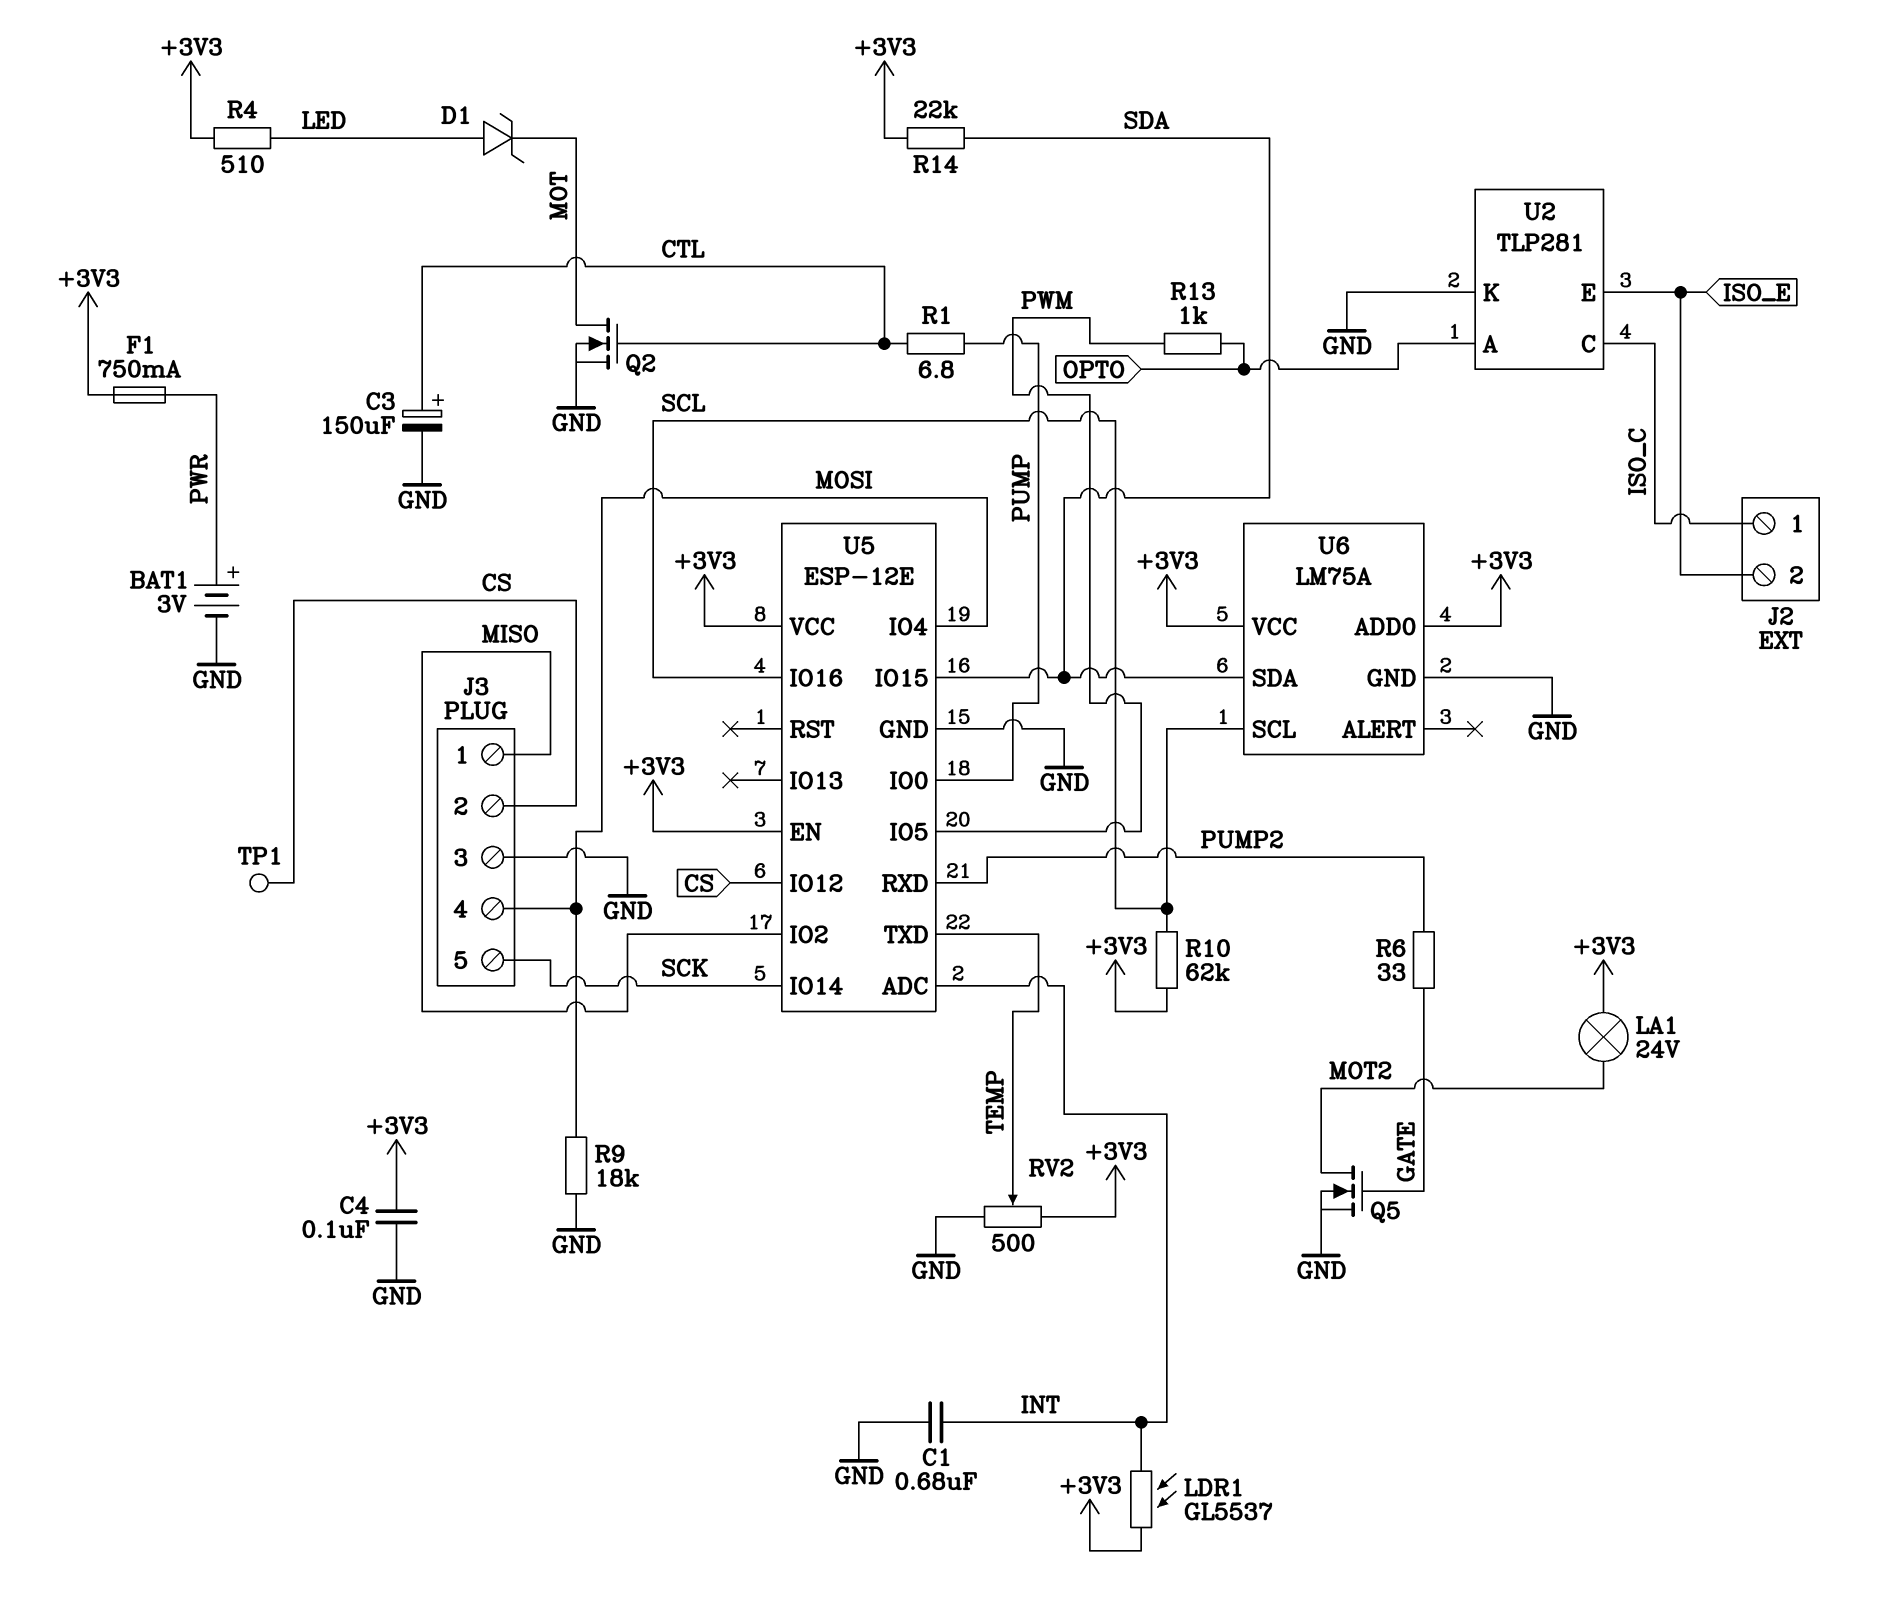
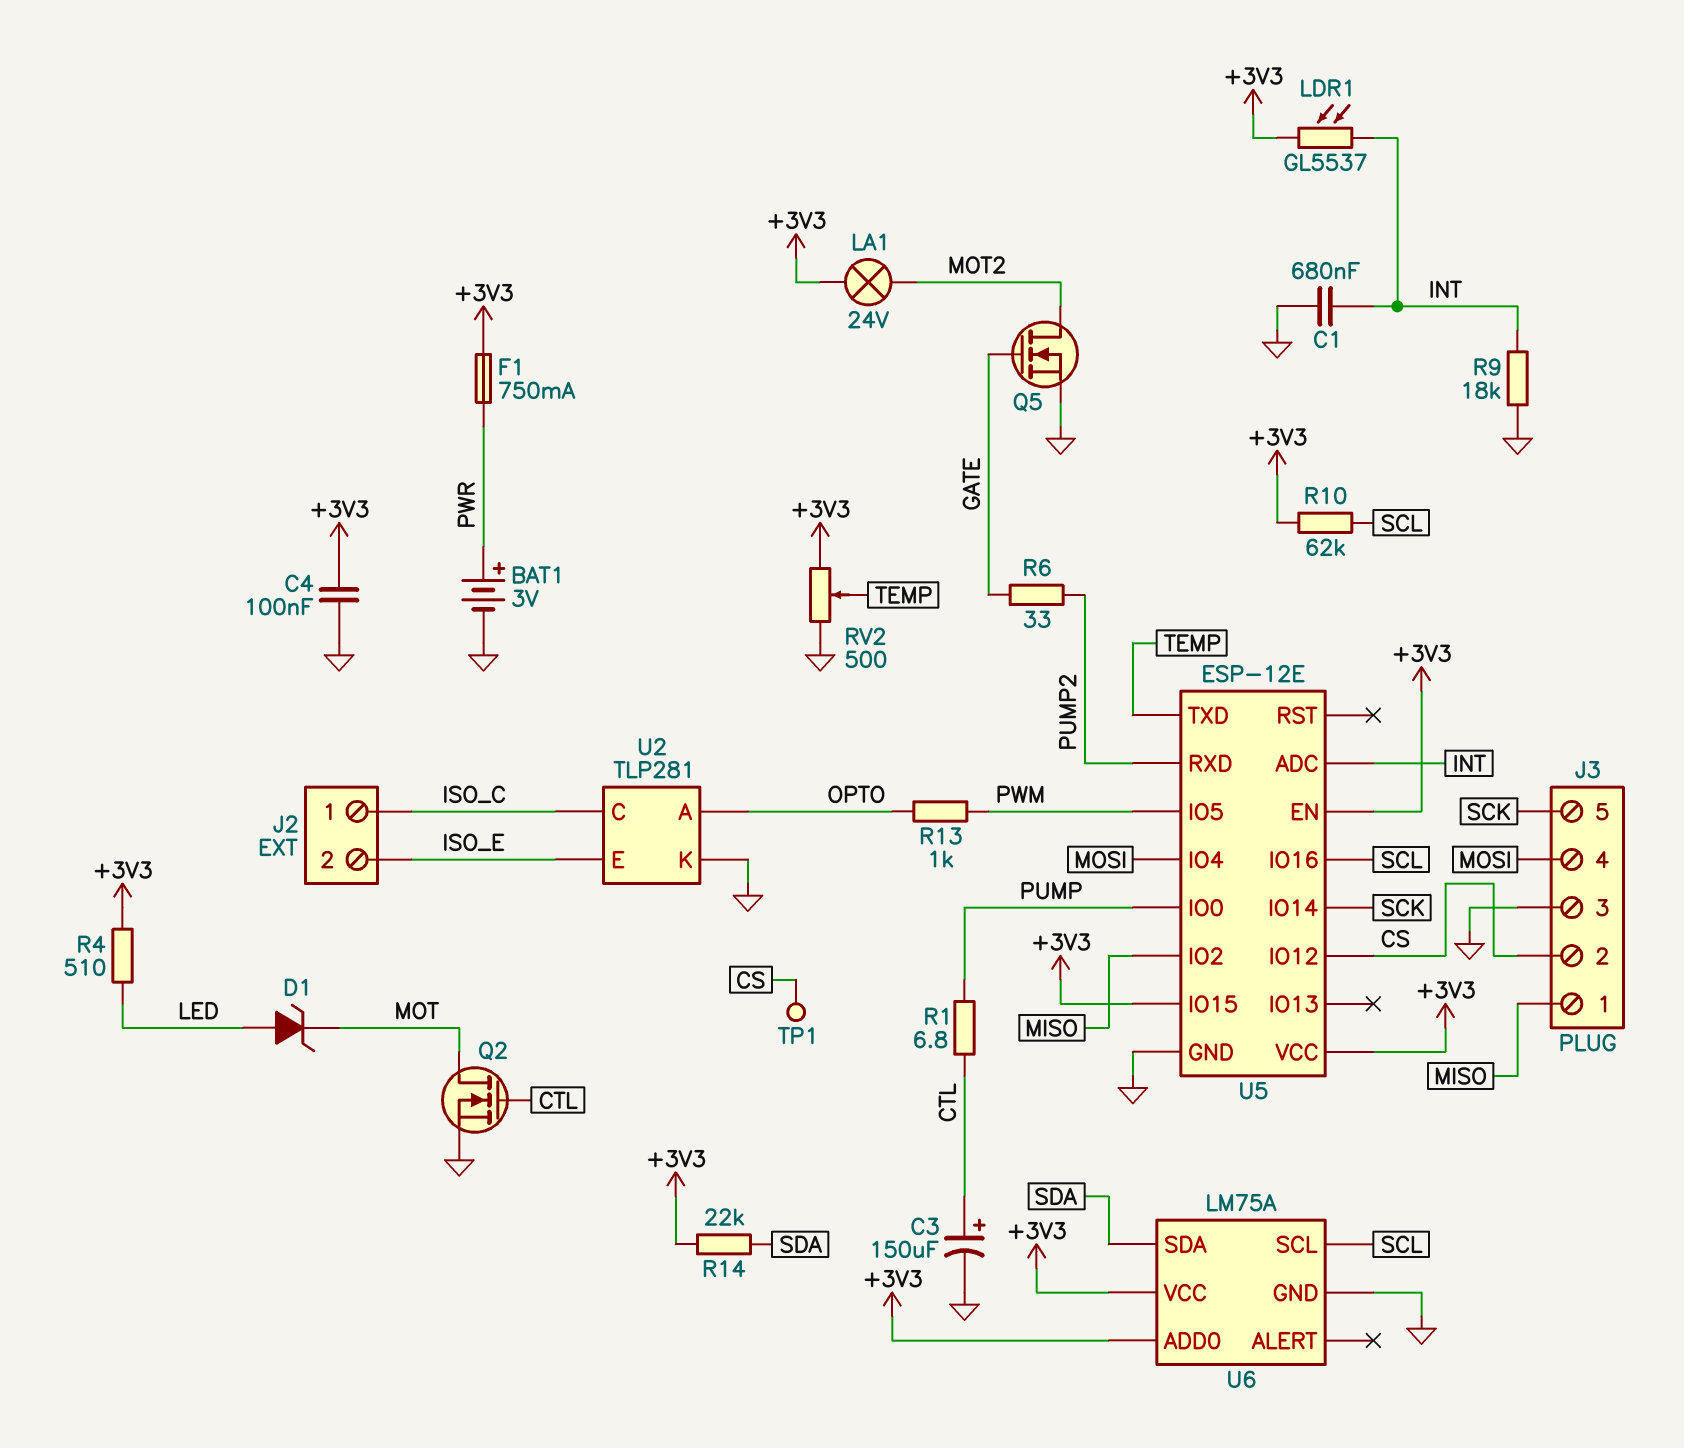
R9: 18k (GND, MOSI) -> 18k (GND, INT)
U5 pin IO15: SDA -> +3V3

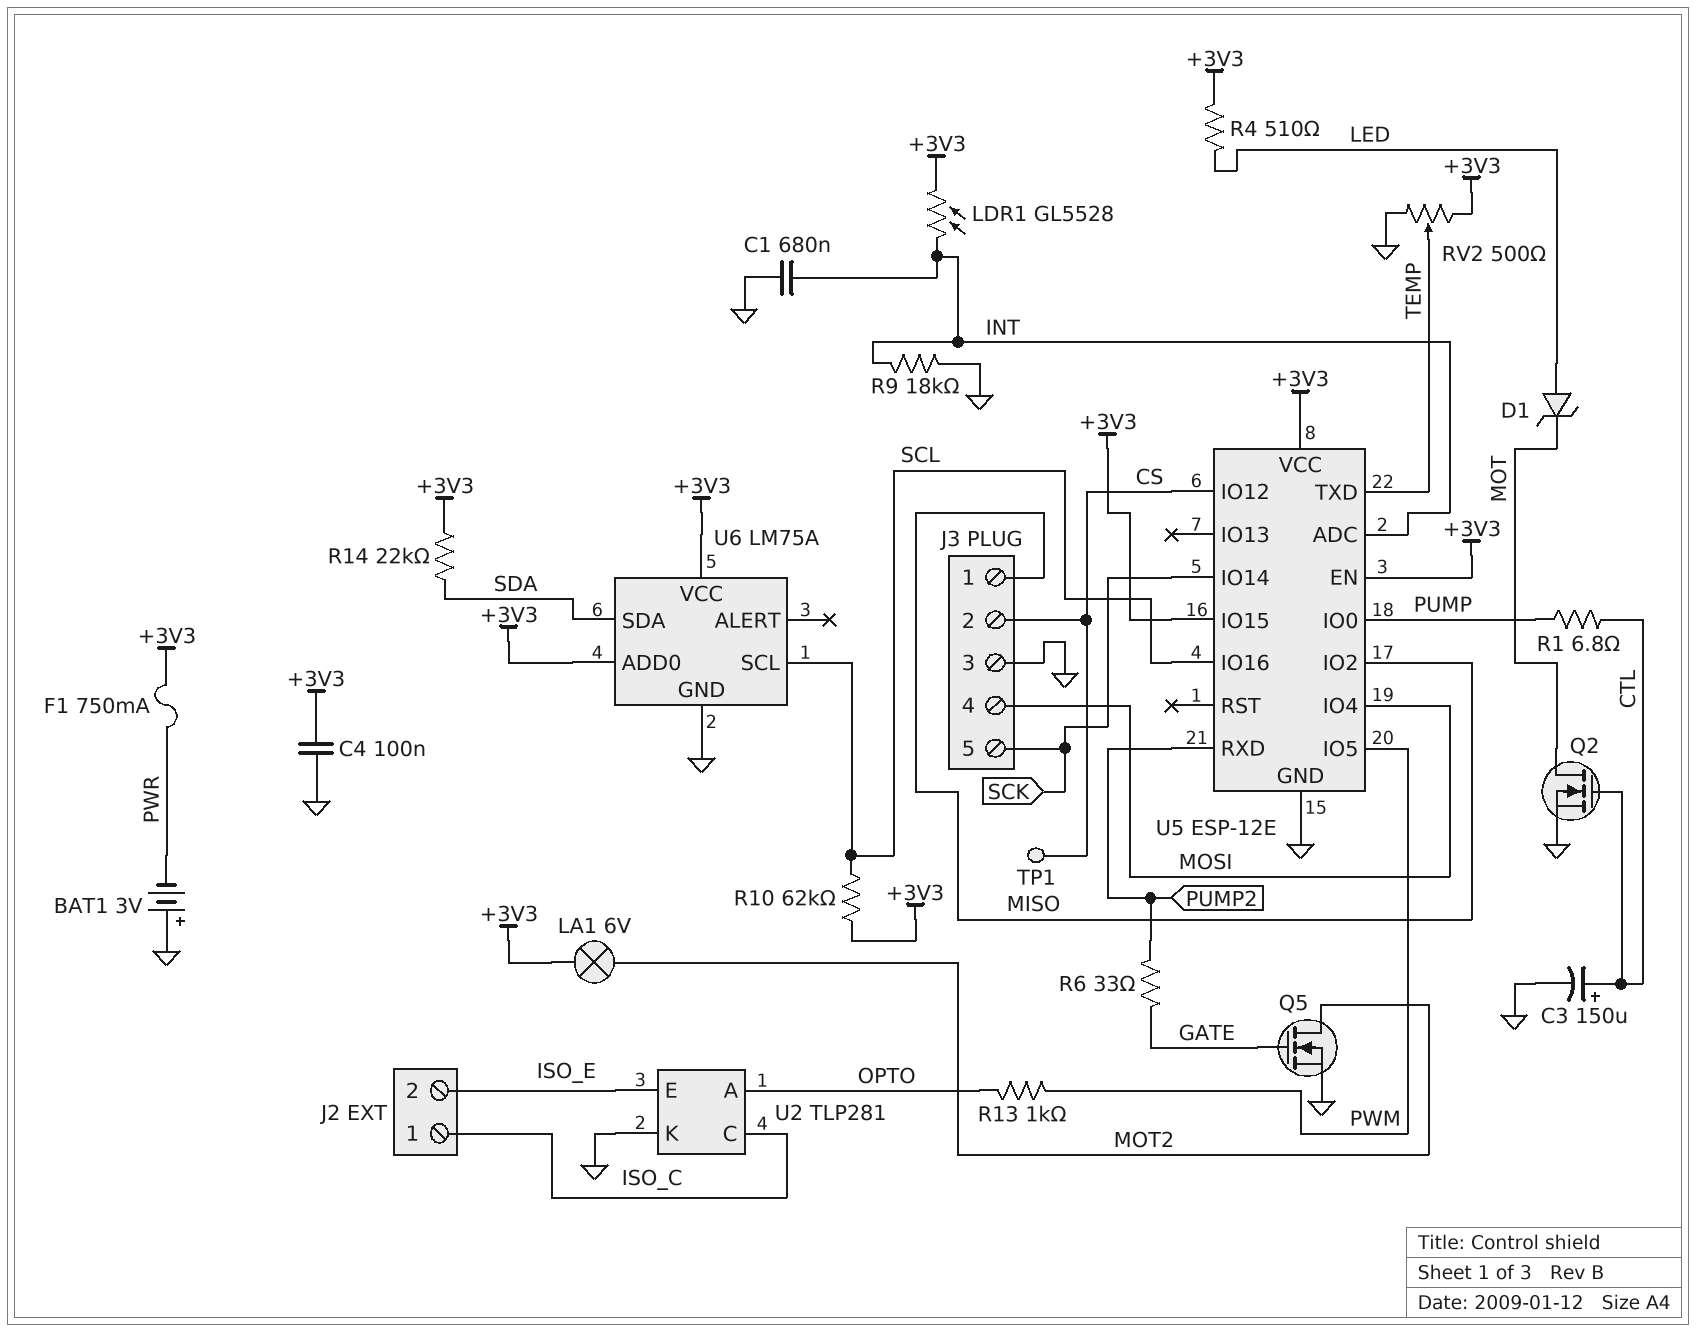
BAT1: 3V (plus PWR, minus GND) -> 3V (plus GND, minus PWR)
LA1: lamp 24V (+3V3, MOT2) -> lamp 6V (+3V3, MOT2)
LDR1: GL5537 (+3V3, INT) -> GL5528 (+3V3, INT)

